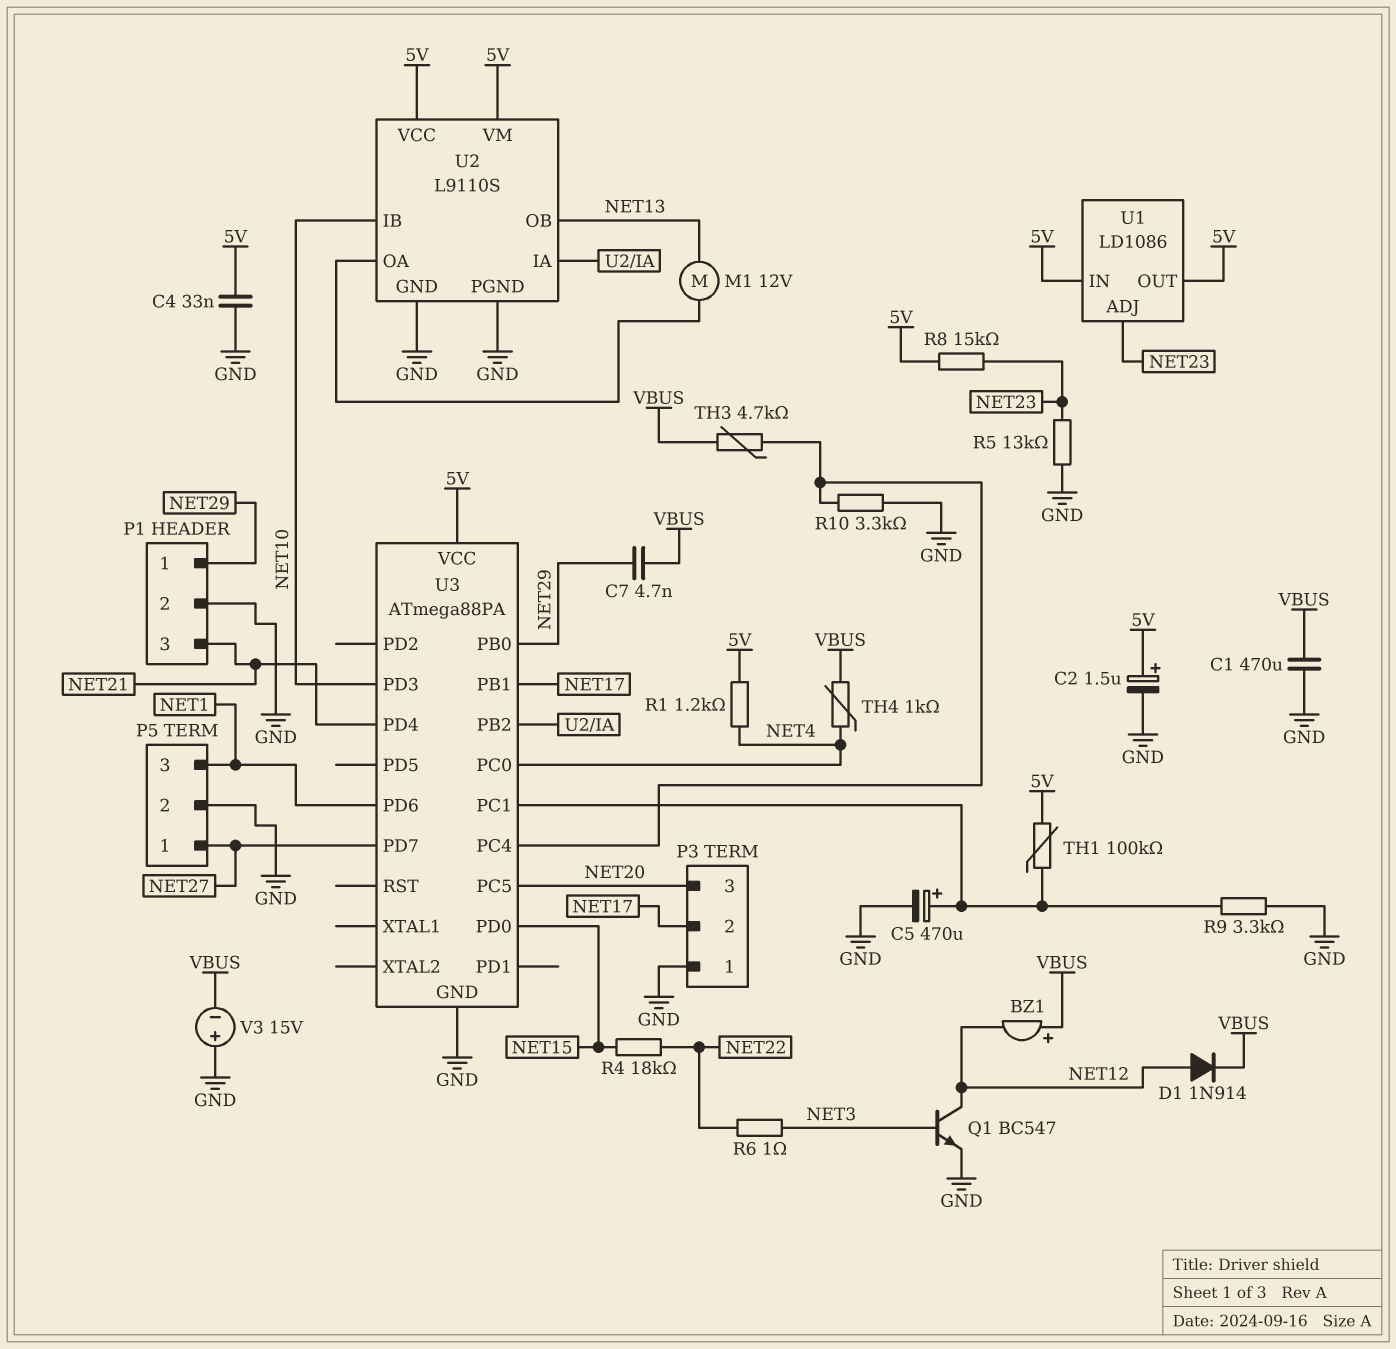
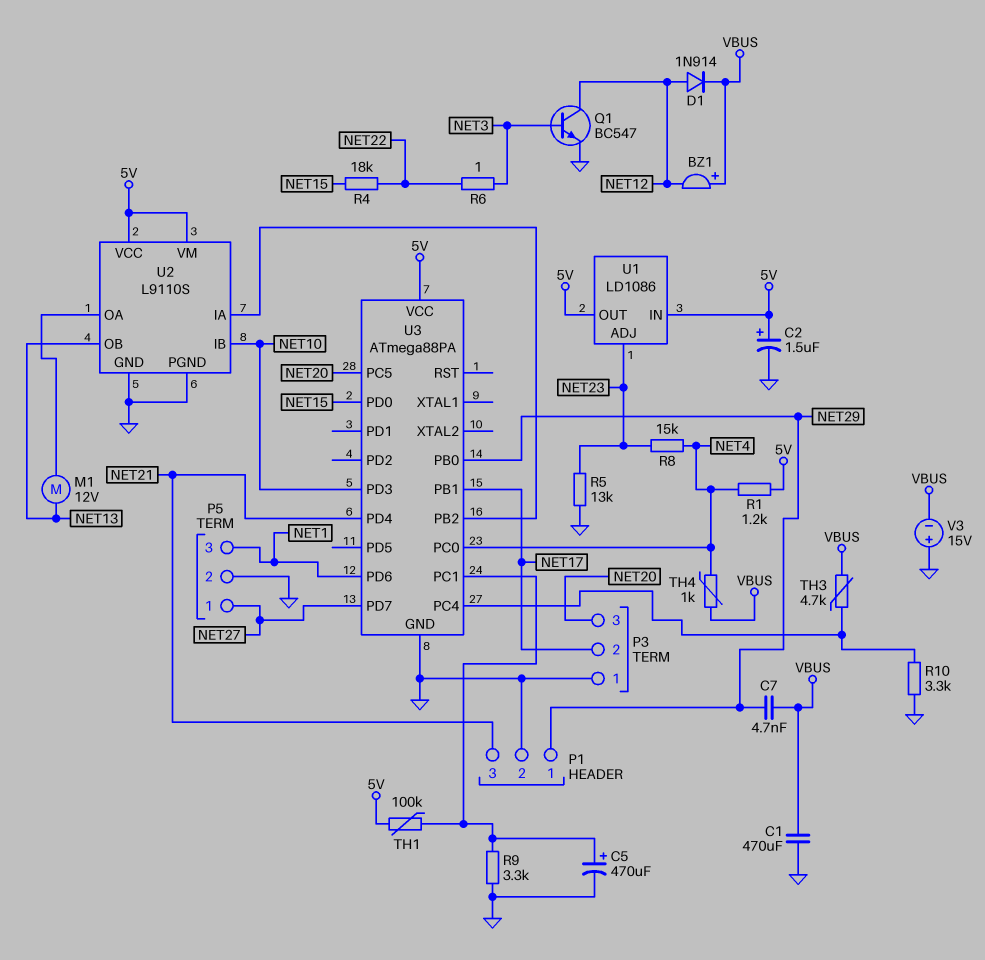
C4: 33nF (5V, GND) -> none
R8: 15k (5V, NET23) -> 15k (NET4, NET23)

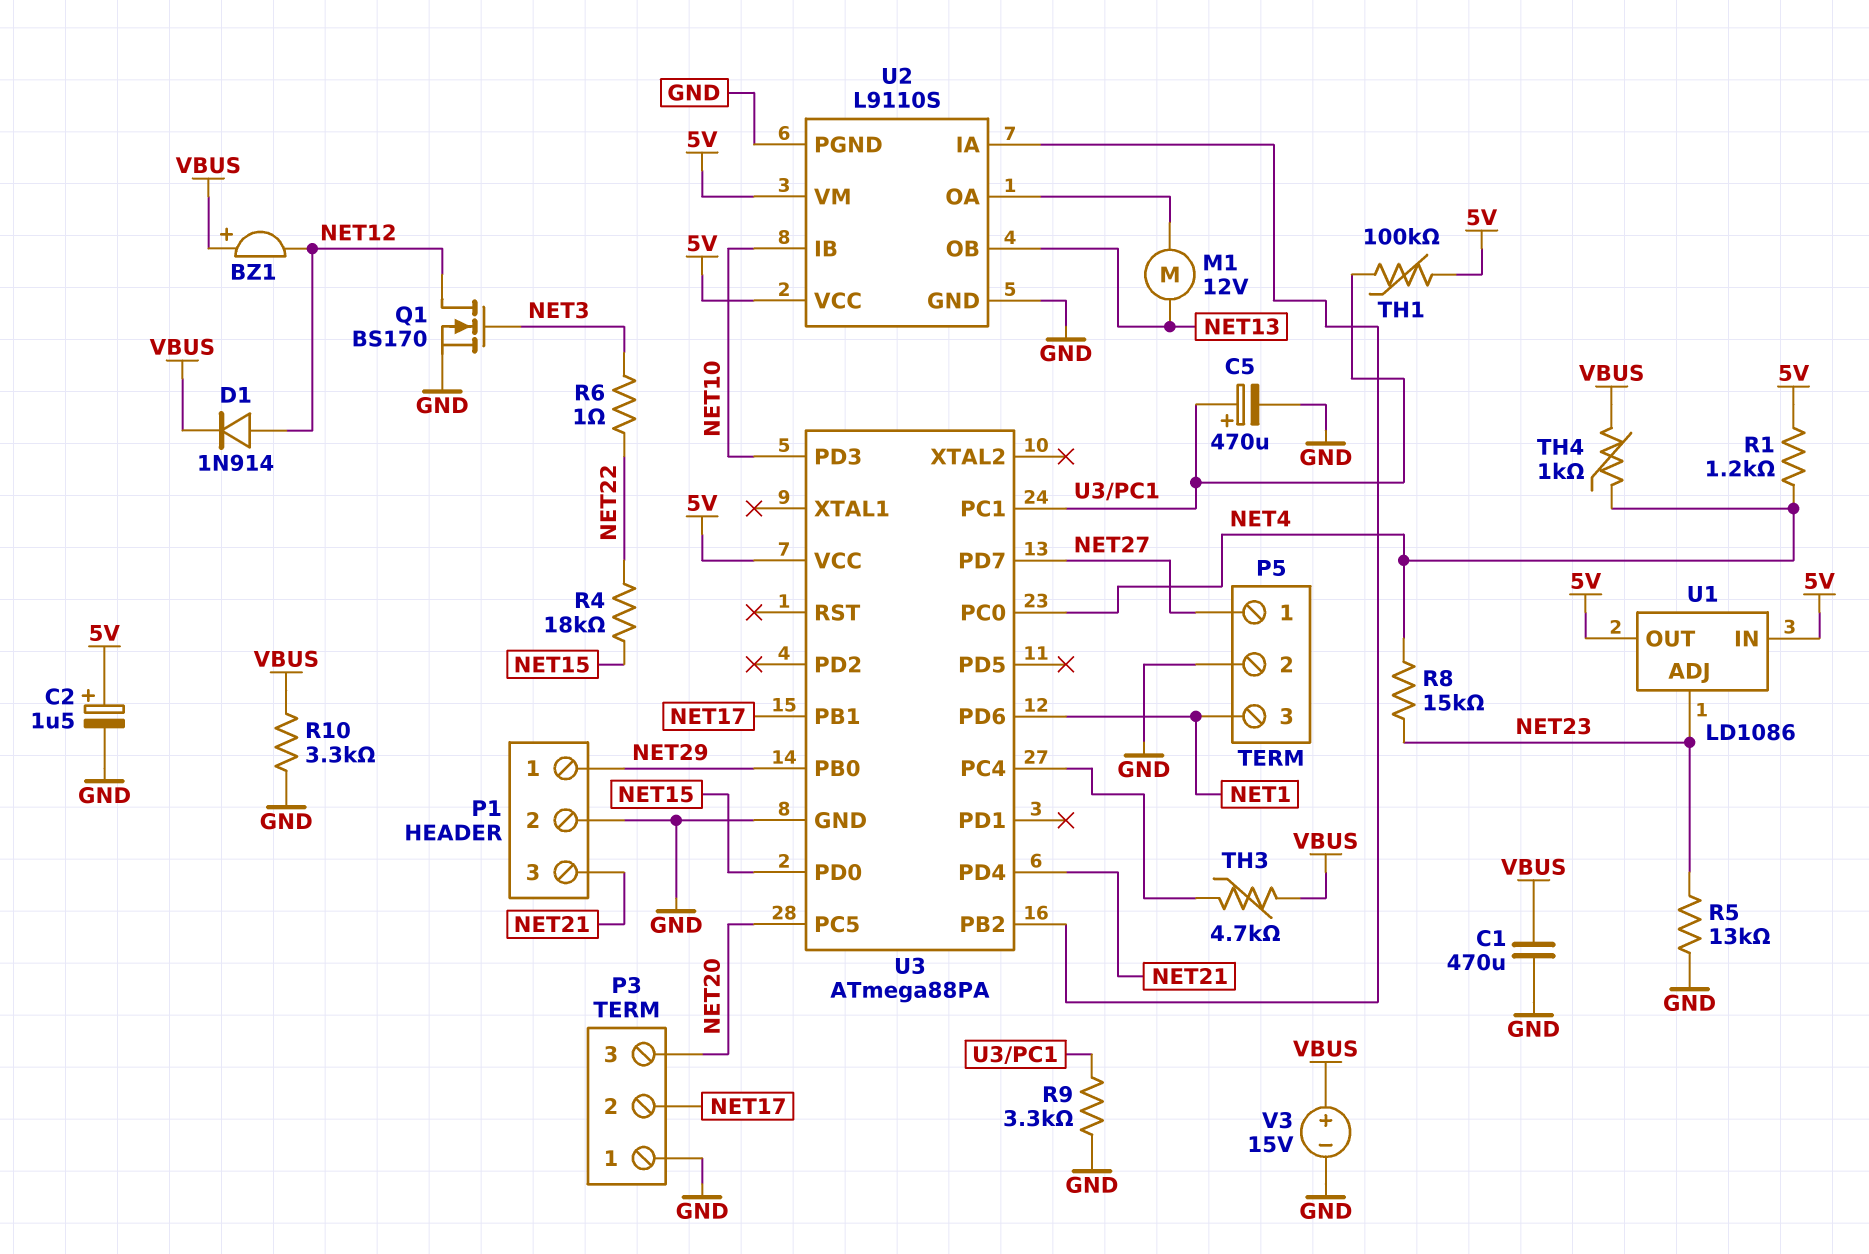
C7: 4.7nF (NET29, VBUS) -> none
Q1: NPN BC547 (B NET3, C NET12, E GND) -> NMOS BS170 (G NET3, D NET12, S GND)
R10: 3.3k (GND, U3/PC4) -> 3.3k (GND, VBUS)
V3: 15V (plus GND, minus VBUS) -> 15V (plus VBUS, minus GND)

